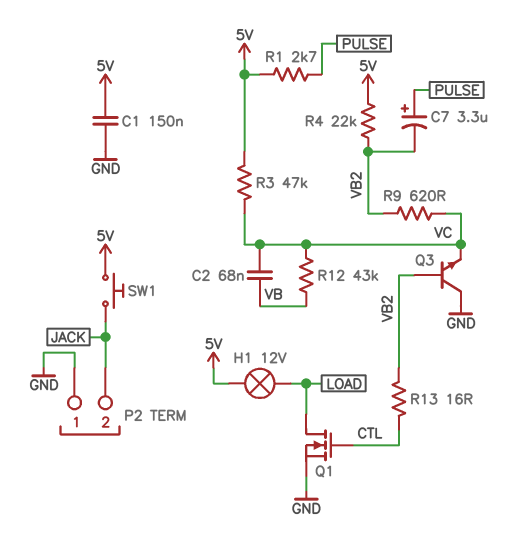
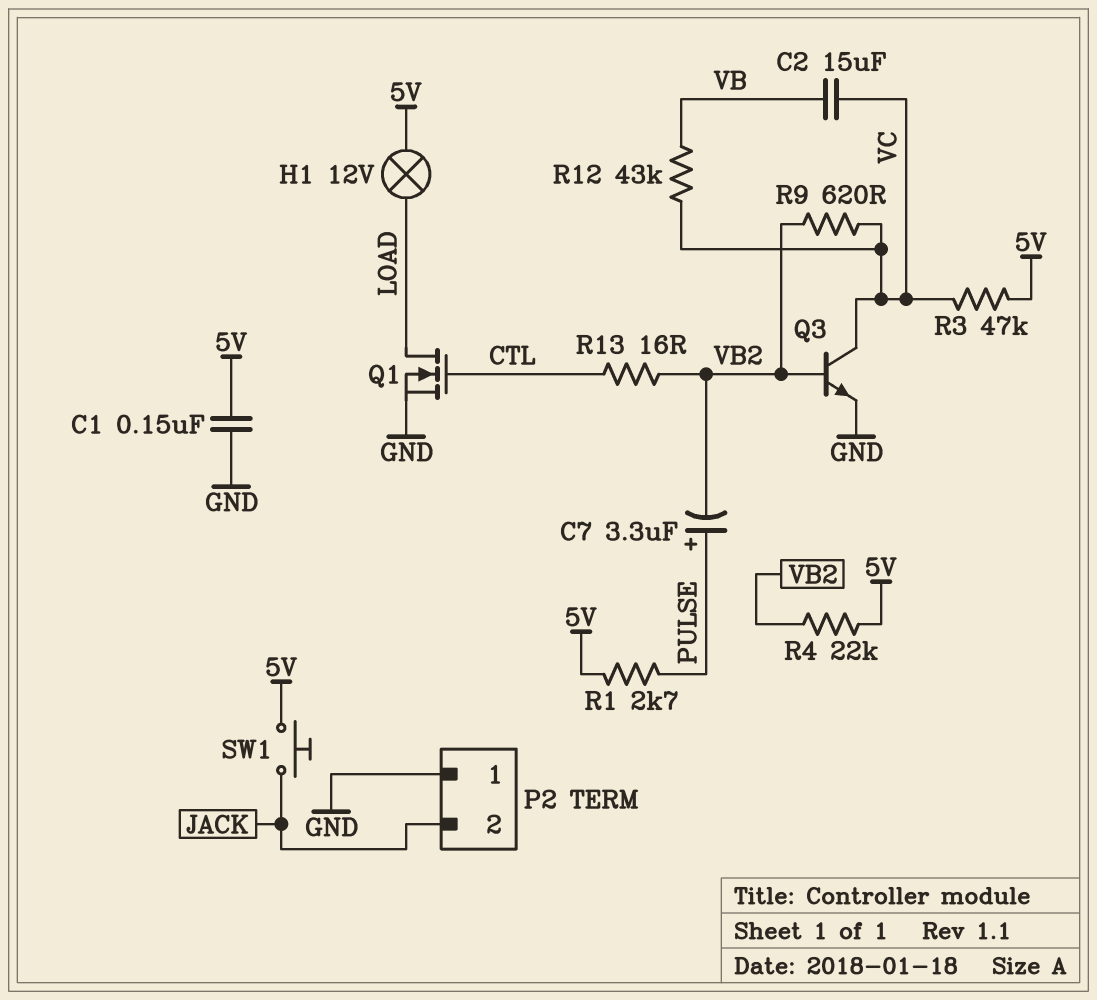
C2: 68nF (VB, VC) -> 15uF (VB, VC)
Q3: NPN (B VB2, C GND, E VC) -> NPN (B VB2, C VC, E GND)

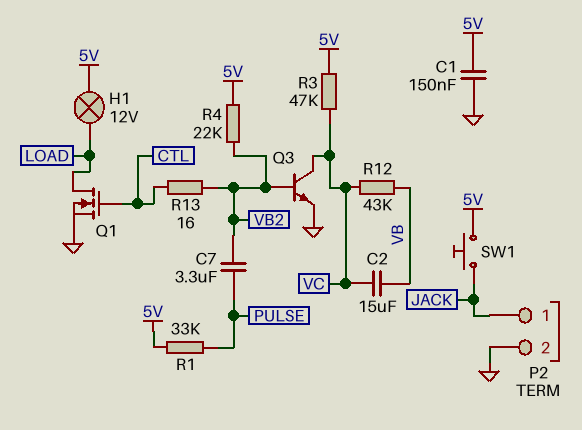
C7: 3.3uF (plus PULSE, minus VB2) -> 3.3uF (PULSE, VB2)
P2 pin 1: GND -> JACK
P2 pin 2: JACK -> GND
R1: 2.7k (5V, PULSE) -> 33k (5V, PULSE)
R9: 620 (VB2, VC) -> none

